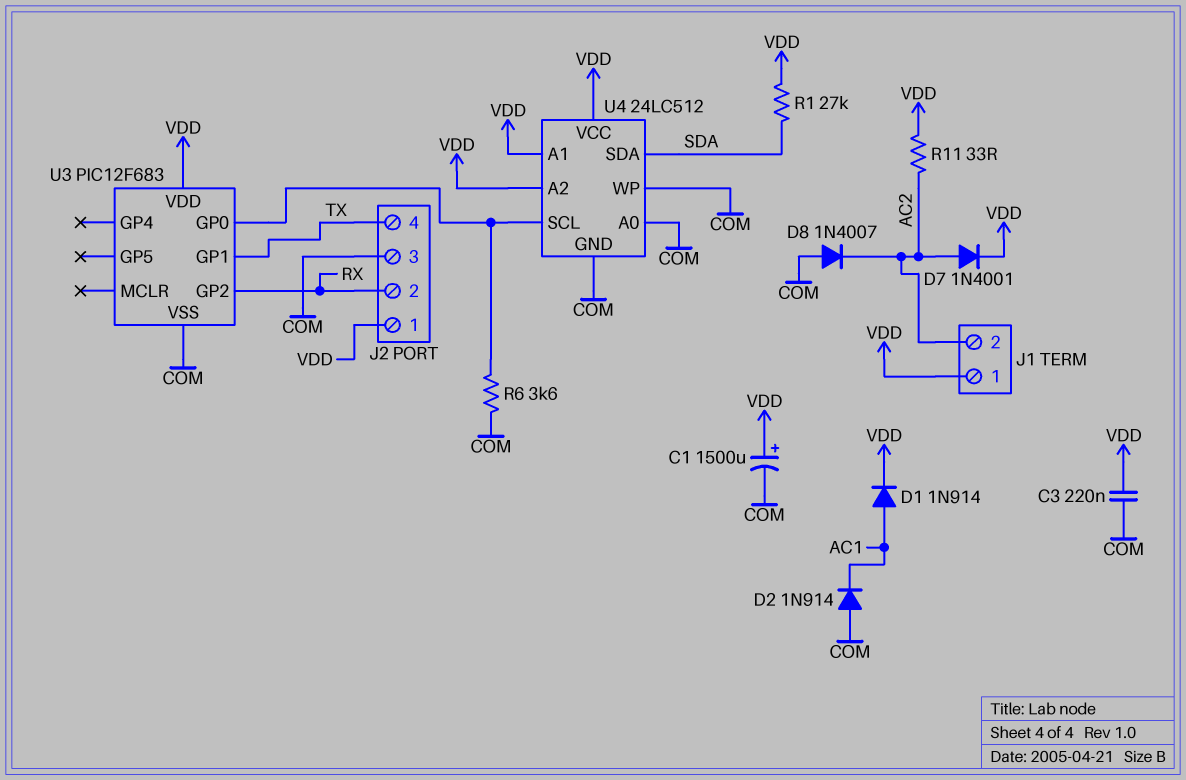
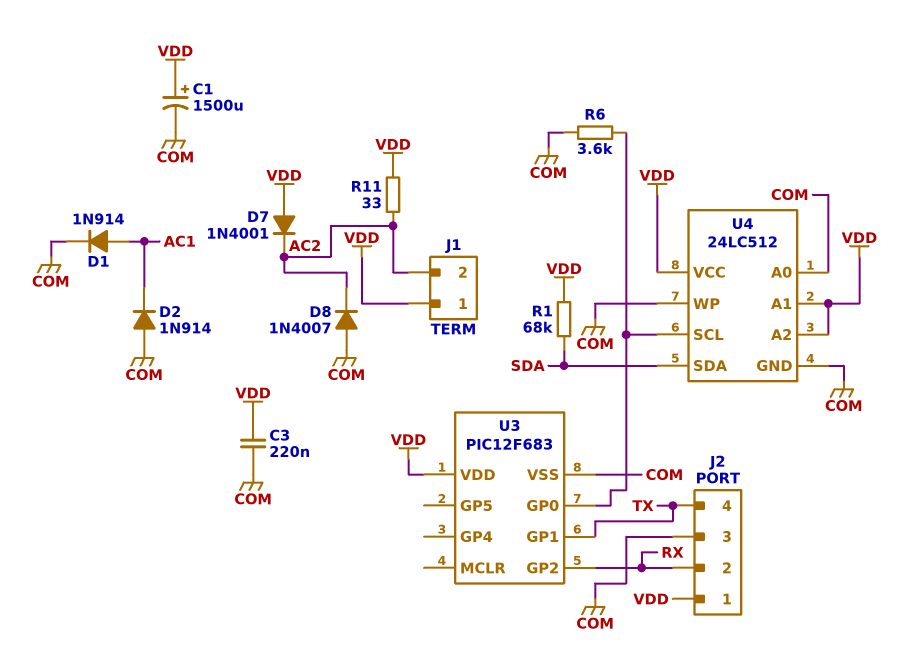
D1: diode 1N914 (A AC1, K VDD) -> diode 1N914 (A AC1, K COM)
D7: diode 1N4001 (A AC2, K VDD) -> diode 1N4001 (A VDD, K AC2)
R1: 27k (SDA, VDD) -> 68k (SDA, VDD)

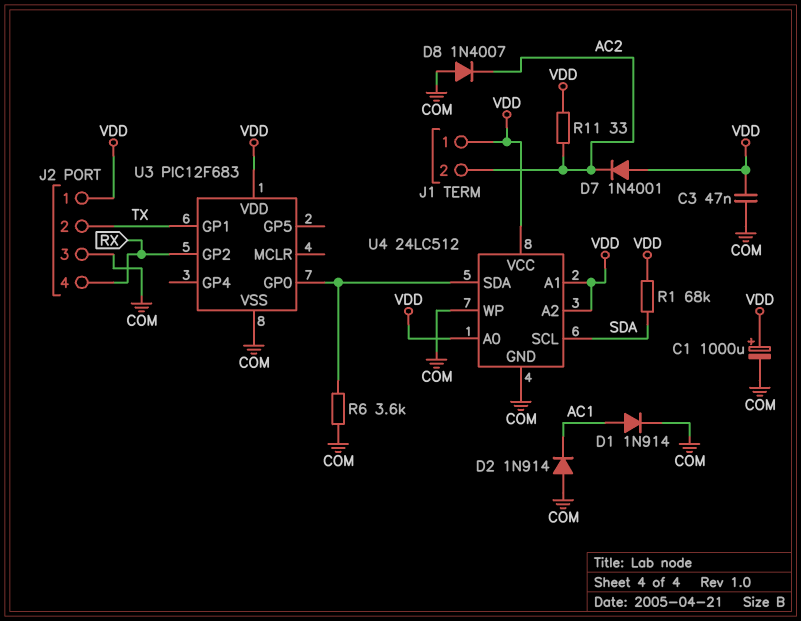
C1: 1500uF (plus VDD, minus COM) -> 1000uF (plus VDD, minus COM)
C3: 220nF (COM, VDD) -> 47nF (COM, VDD)
J2 pin 2: RX -> TX
J2 pin 4: TX -> RX
U4 pin A0: COM -> VDD
U4 pin SCL: U3/GP0 -> SDA
U4 pin SDA: SDA -> U3/GP0

